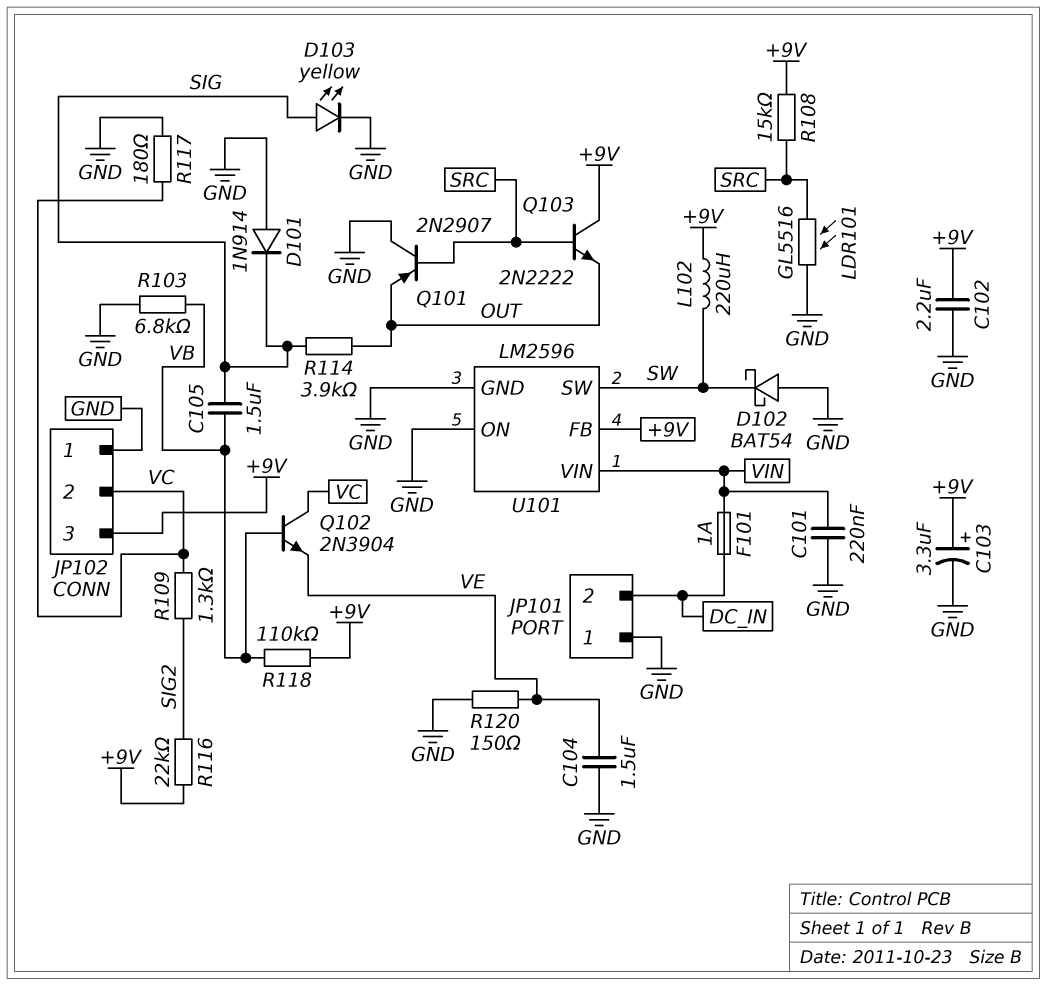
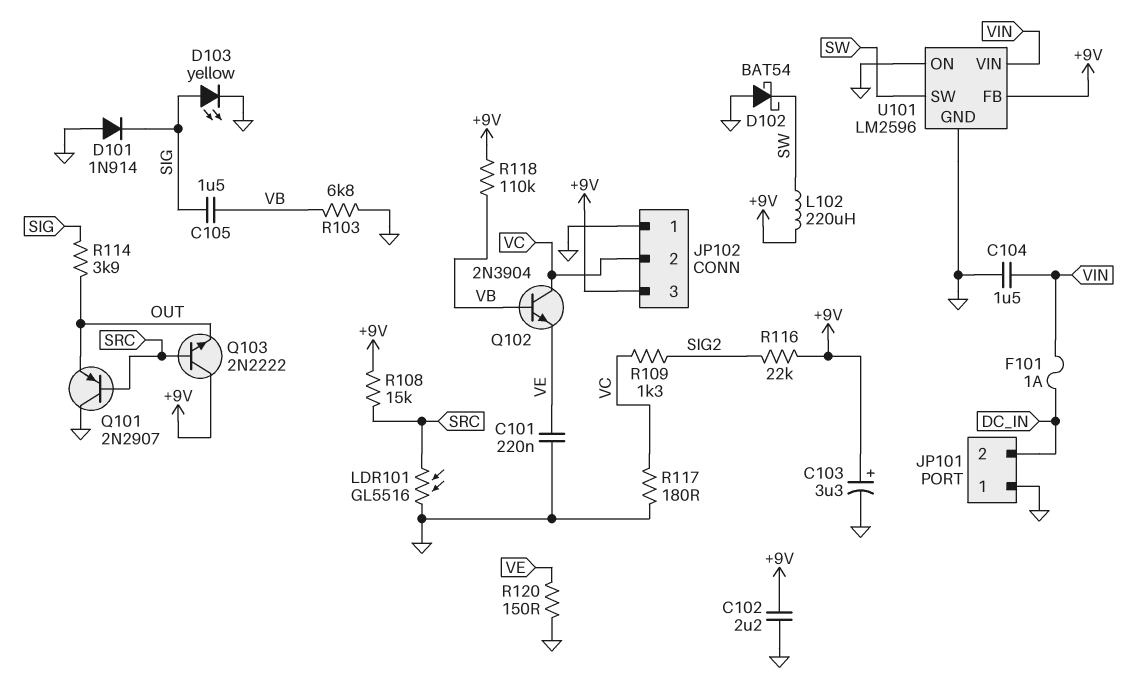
C101: 220nF (GND, VIN) -> 220nF (GND, VE)
C104: 1.5uF (GND, VE) -> 1.5uF (GND, VIN)

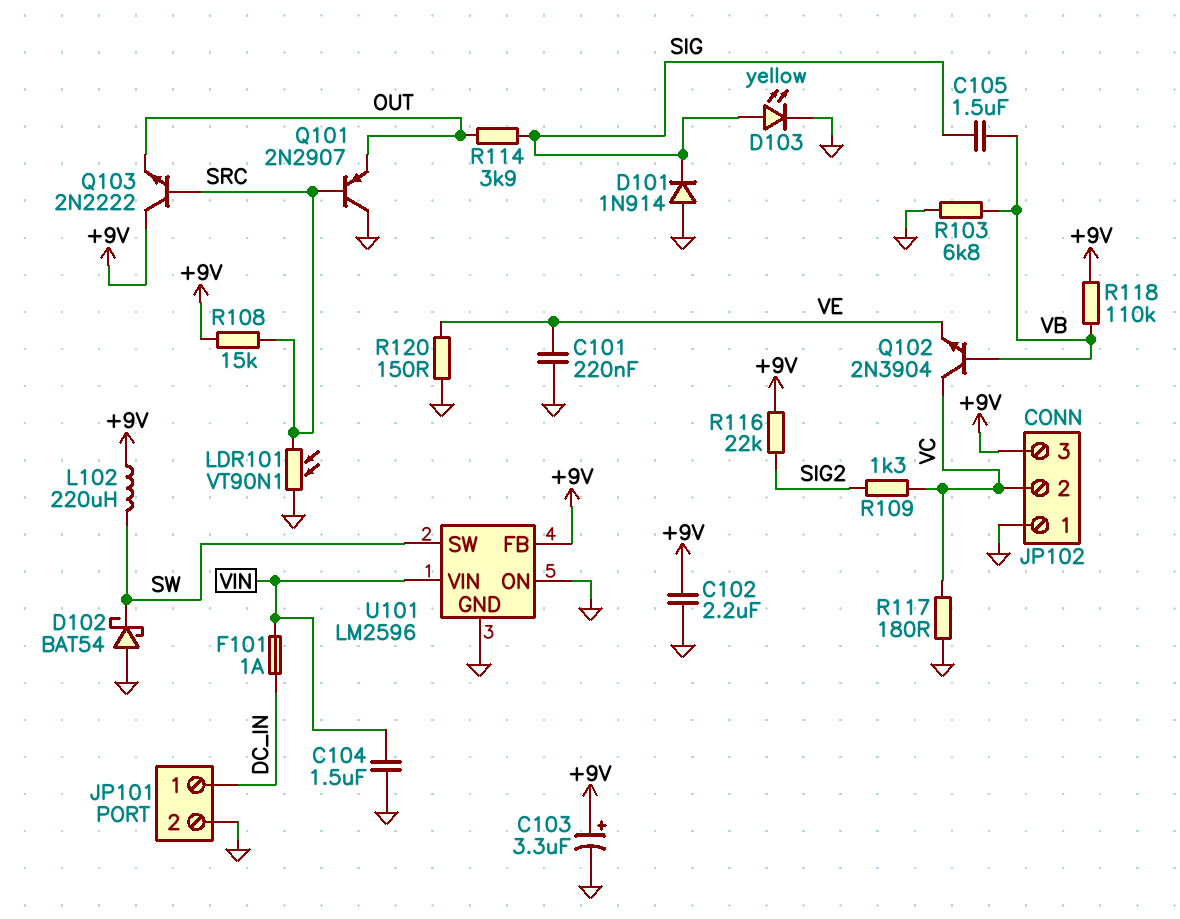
JP101 pin 1: GND -> DC_IN
JP101 pin 2: DC_IN -> GND
LDR101: GL5516 (GND, SRC) -> VT90N1 (GND, SRC)

